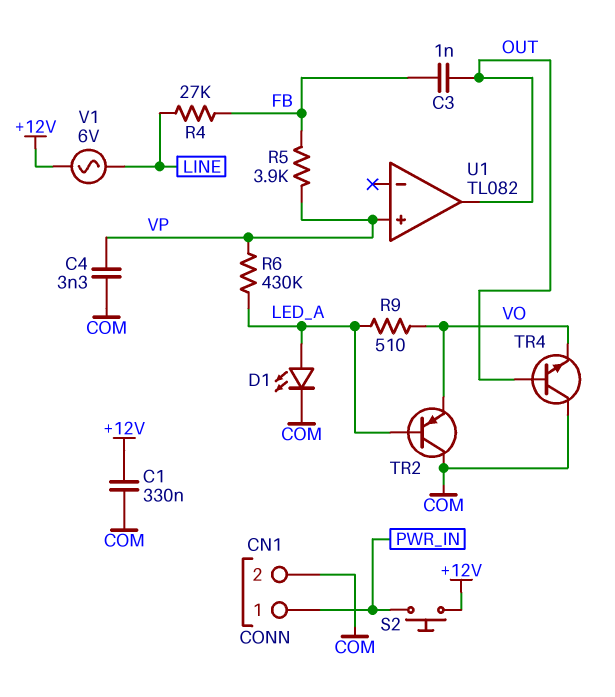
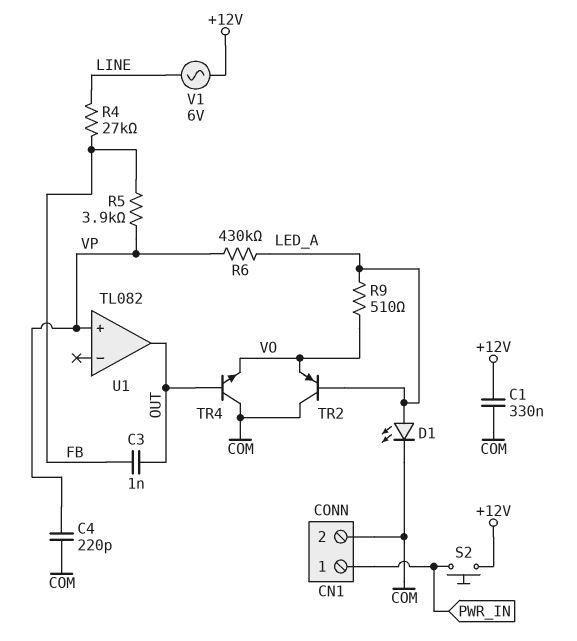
C4: 3.3nF (COM, VP) -> 220pF (COM, VP)

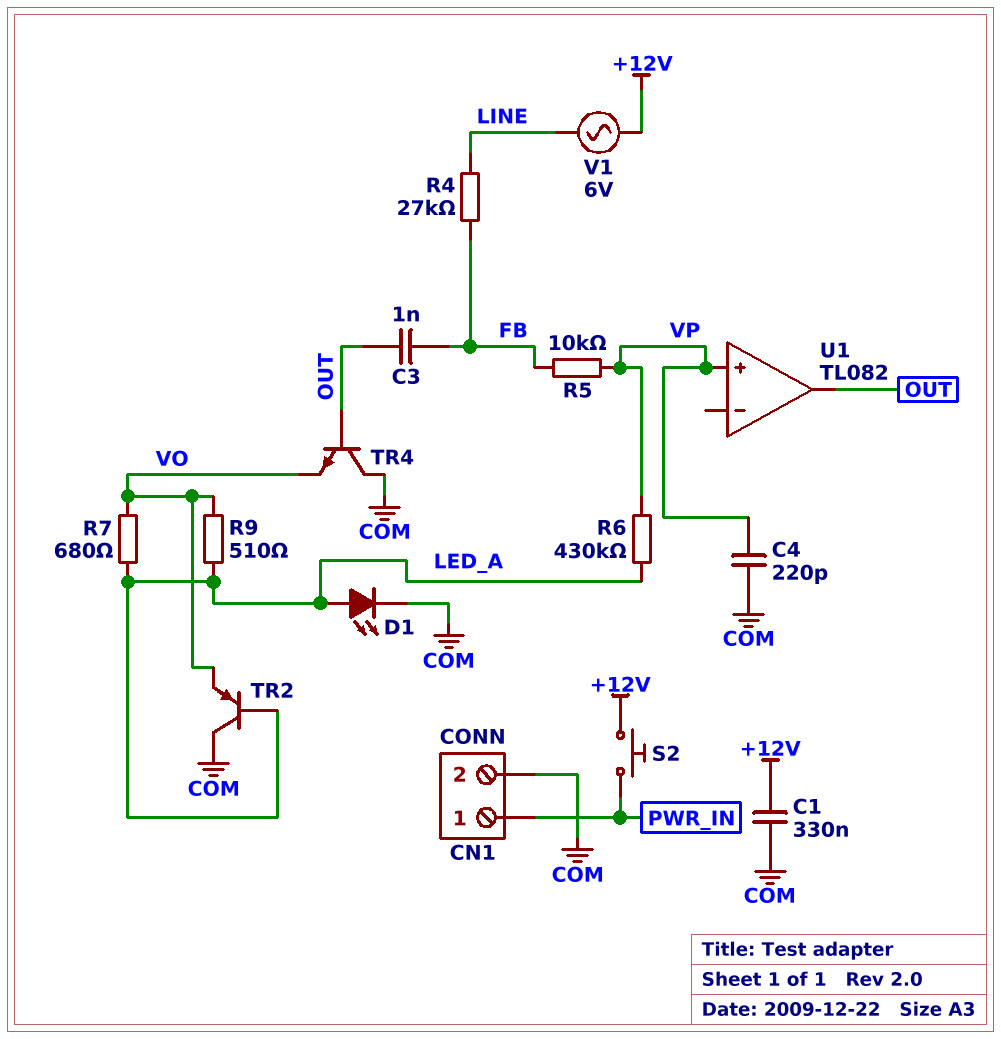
R5: 3.9k (FB, VP) -> 10k (FB, VP)
R7: none -> 680 (LED_A, VO)

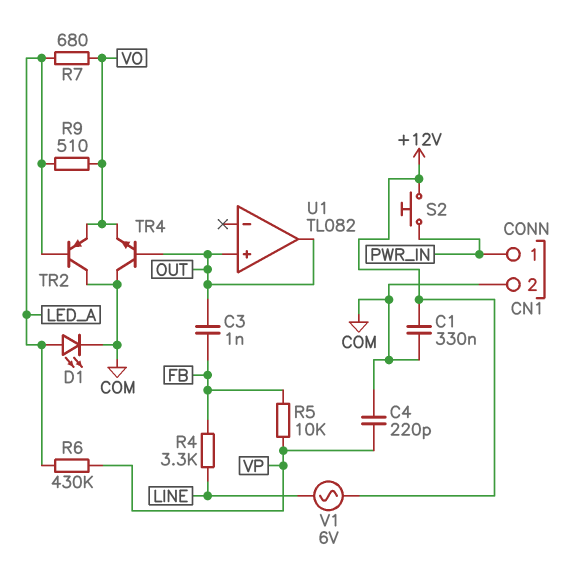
R4: 27k (FB, LINE) -> 3.3k (FB, LINE)
U1 pin in+: VP -> OUT

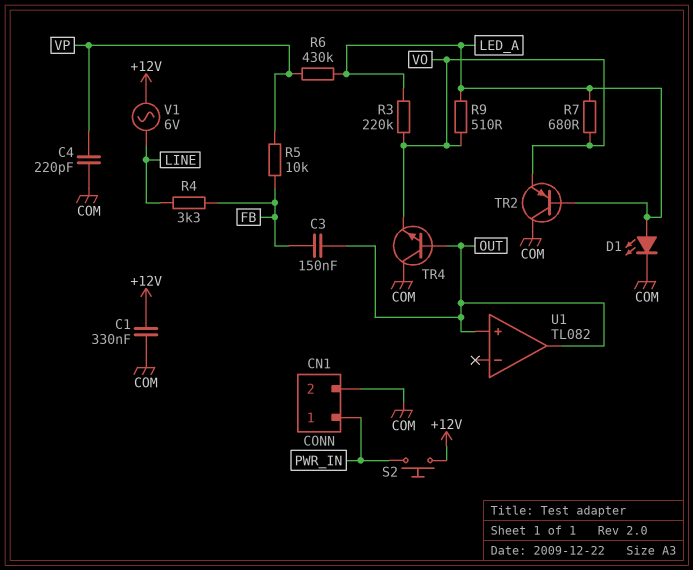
C3: 1nF (FB, OUT) -> 150nF (FB, OUT)
R3: none -> 220k (LED_A, VO)

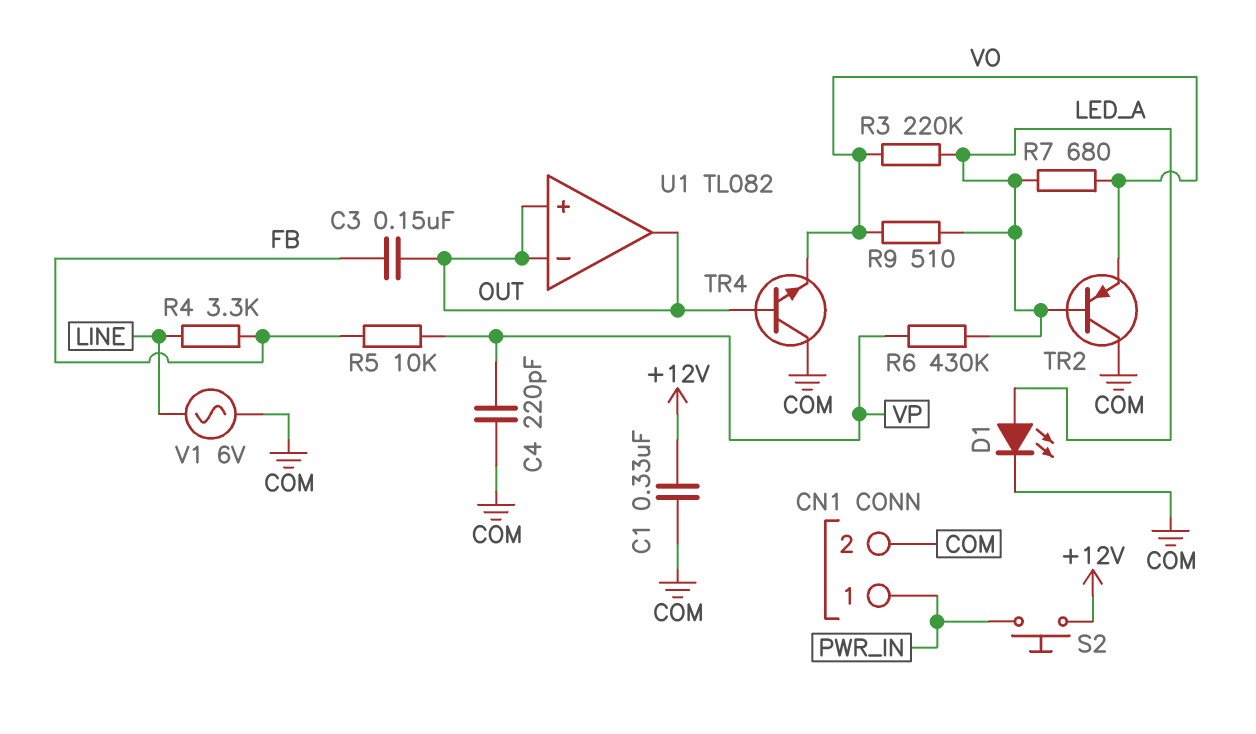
U1 pin in-: none -> OUT
V1: AC 6V (+12V, LINE) -> AC 6V (COM, LINE)

